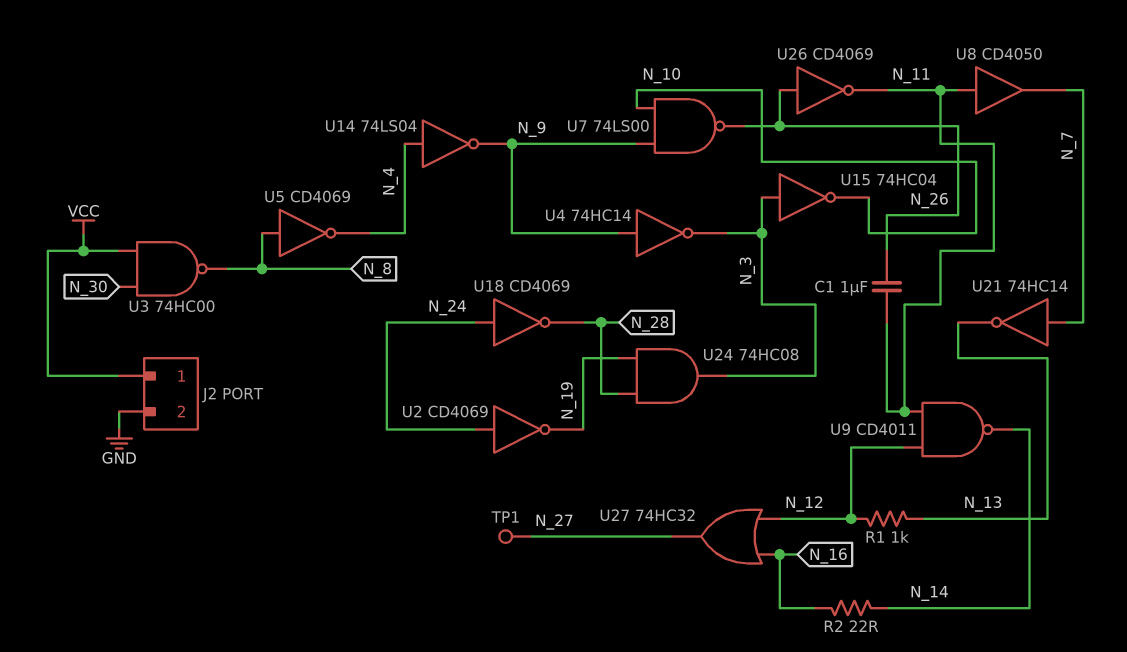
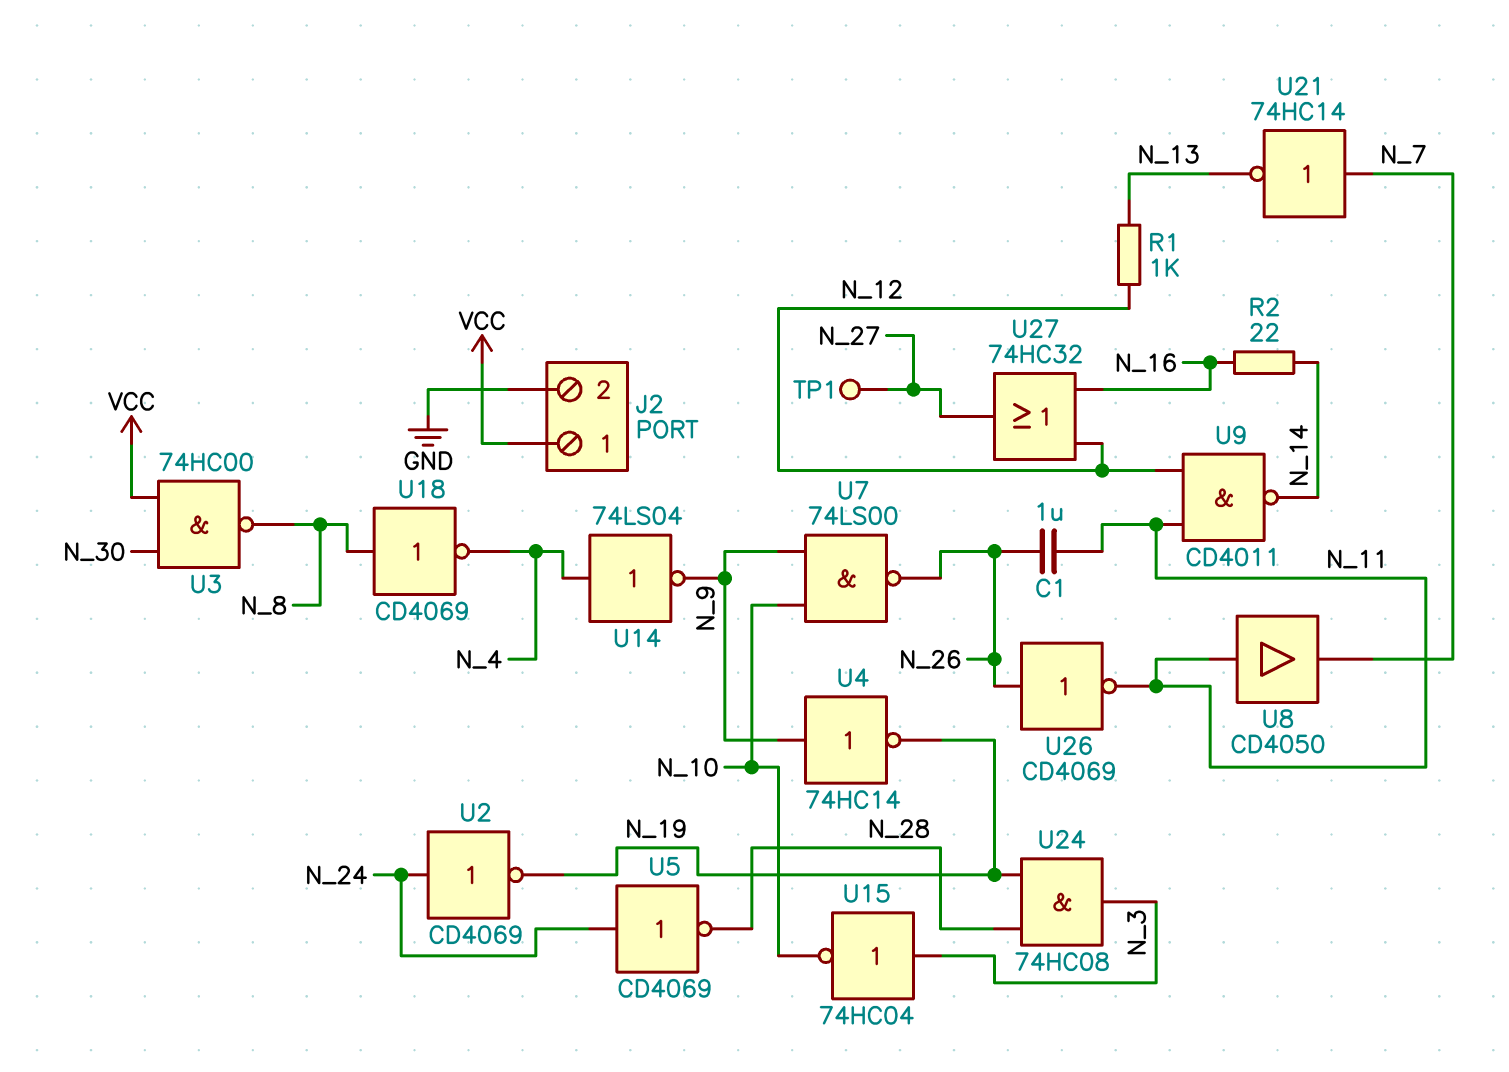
U4: NOT 74HC14 (in N_9, out N_3) -> NOT 74HC14 (in N_9, out N_19)
U5: NOT CD4069 (in N_8, out N_4) -> NOT CD4069 (in N_24, out N_28)
U18: NOT CD4069 (in N_24, out N_28) -> NOT CD4069 (in N_8, out N_4)

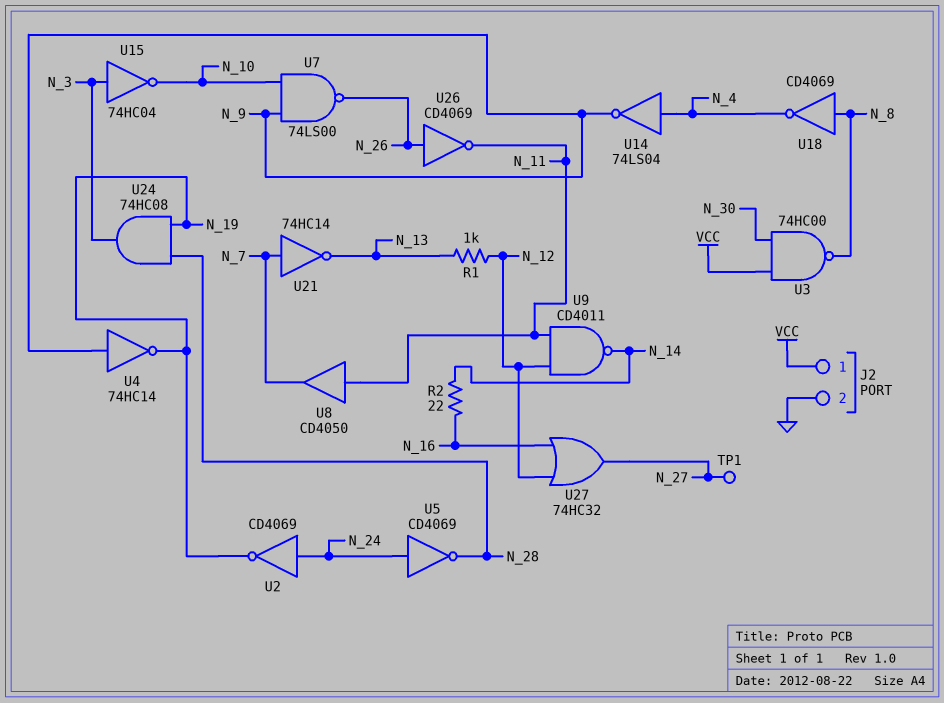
C1: 1uF (N_11, N_26) -> none

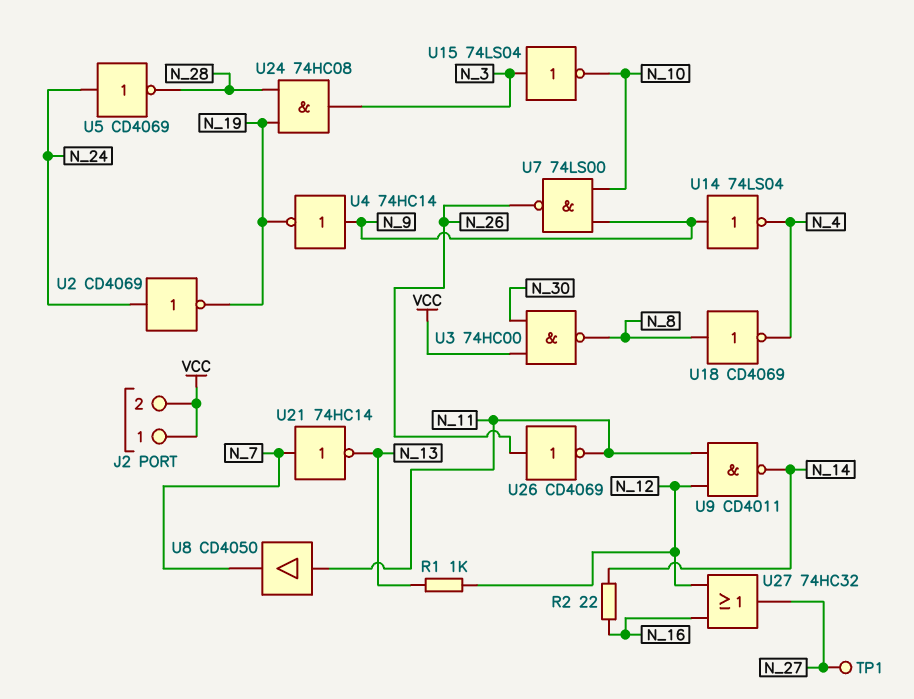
J2 pin 2: GND -> VCC
U14: NOT 74LS04 (in N_4, out N_9) -> NOT 74LS04 (in N_9, out N_4)
U15: NOT 74HC04 (in N_3, out N_10) -> NOT 74LS04 (in N_3, out N_10)

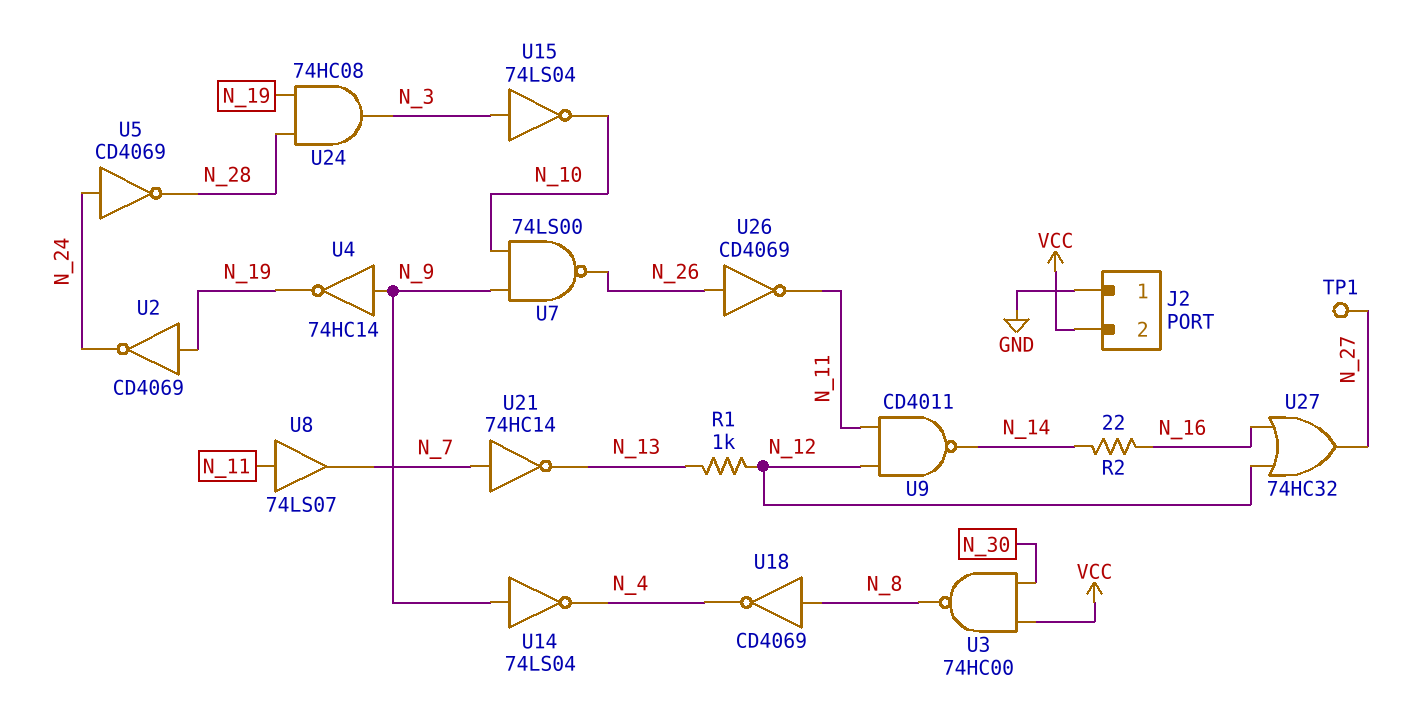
J2 pin 1: VCC -> GND
U2: NOT CD4069 (in N_24, out N_19) -> NOT CD4069 (in N_19, out N_24)
U8: buffer CD4050 (in N_11, out N_7) -> buffer 74LS07 (in N_11, out N_7)

